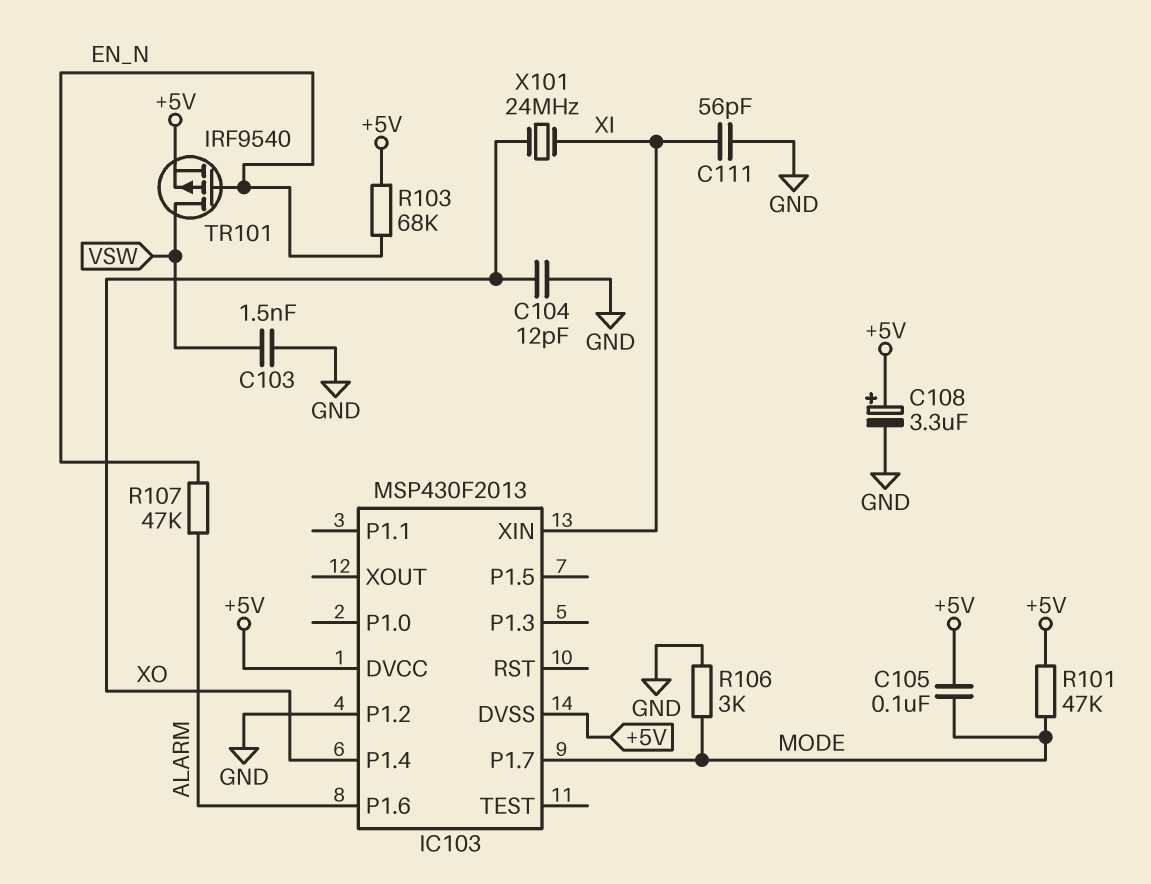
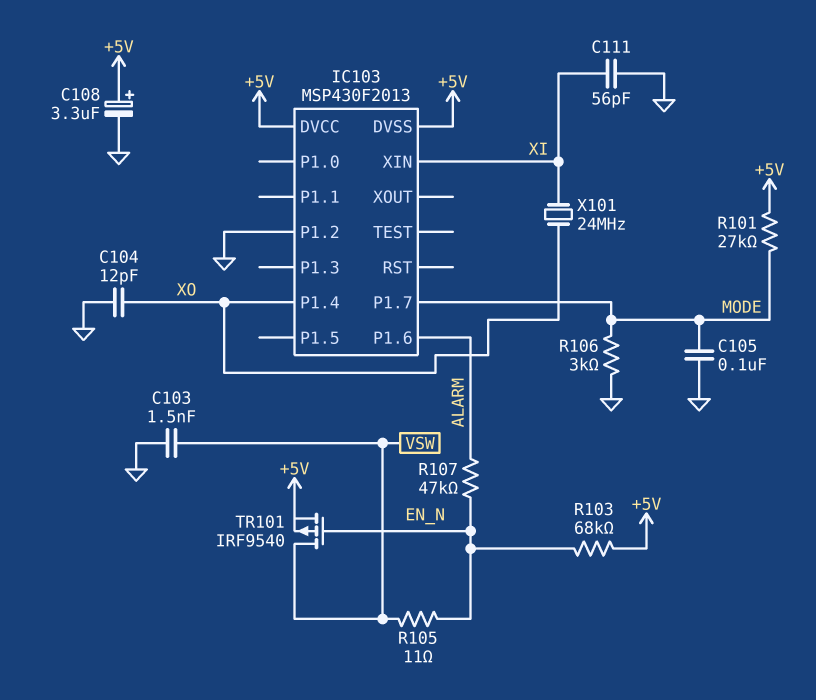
C105: 100nF (+5V, MODE) -> 100nF (GND, MODE)
R101: 47k (+5V, MODE) -> 27k (+5V, MODE)
R105: none -> 11 (EN_N, VSW)

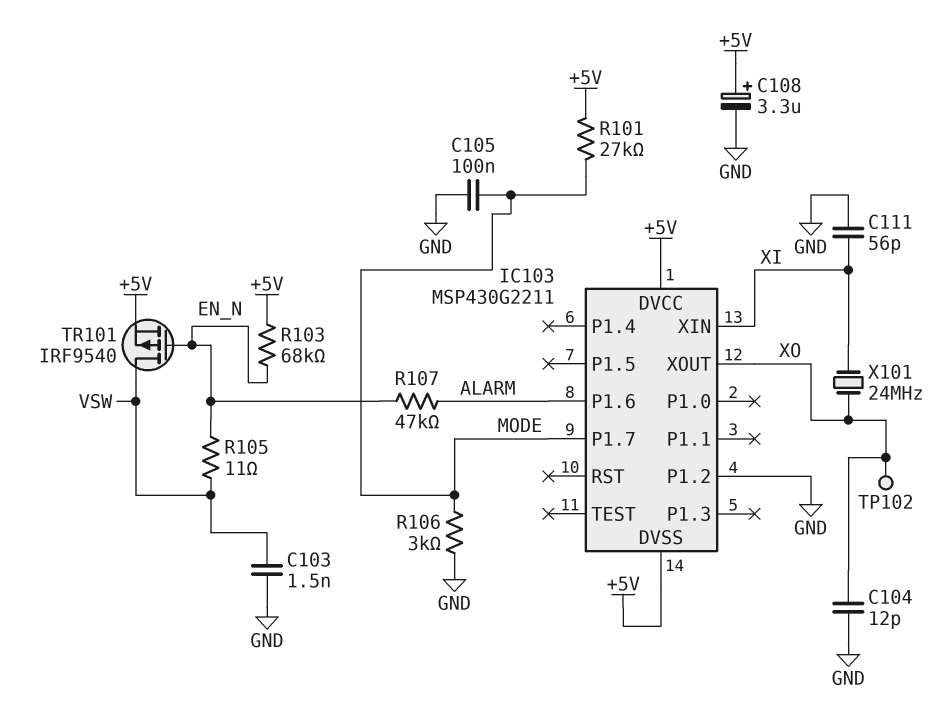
IC103: MSP430F2013 -> MSP430G2211
IC103 pin P1.4: XO -> none
IC103 pin XOUT: none -> XO
TP102: none -> test point (XO)

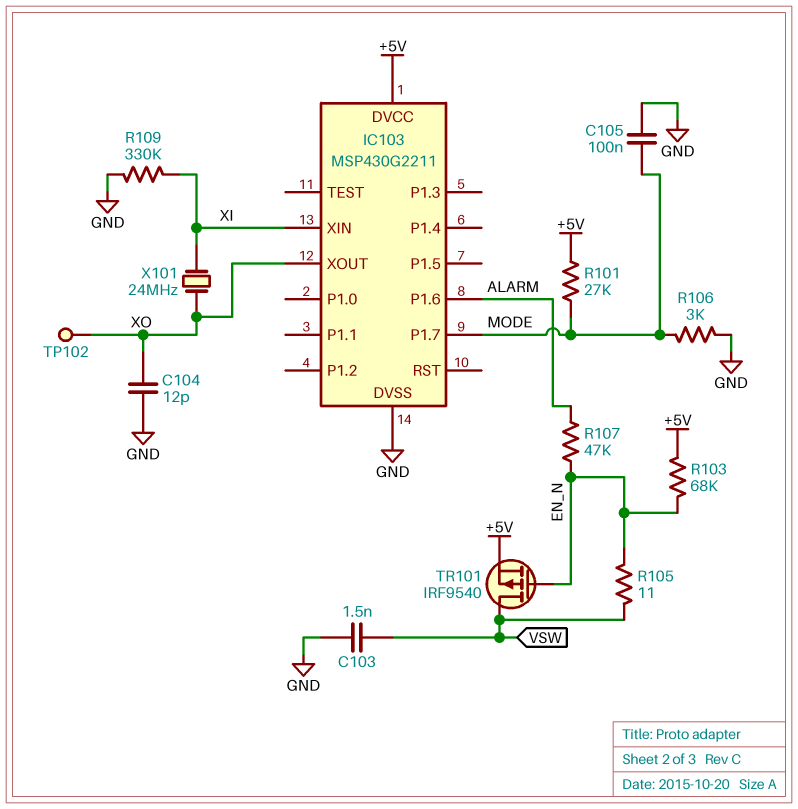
C108: 3.3uF (plus +5V, minus GND) -> none
C111: 56pF (GND, XI) -> none
IC103 pin DVSS: +5V -> GND
IC103 pin P1.2: GND -> none
R109: none -> 330k (GND, XI)

